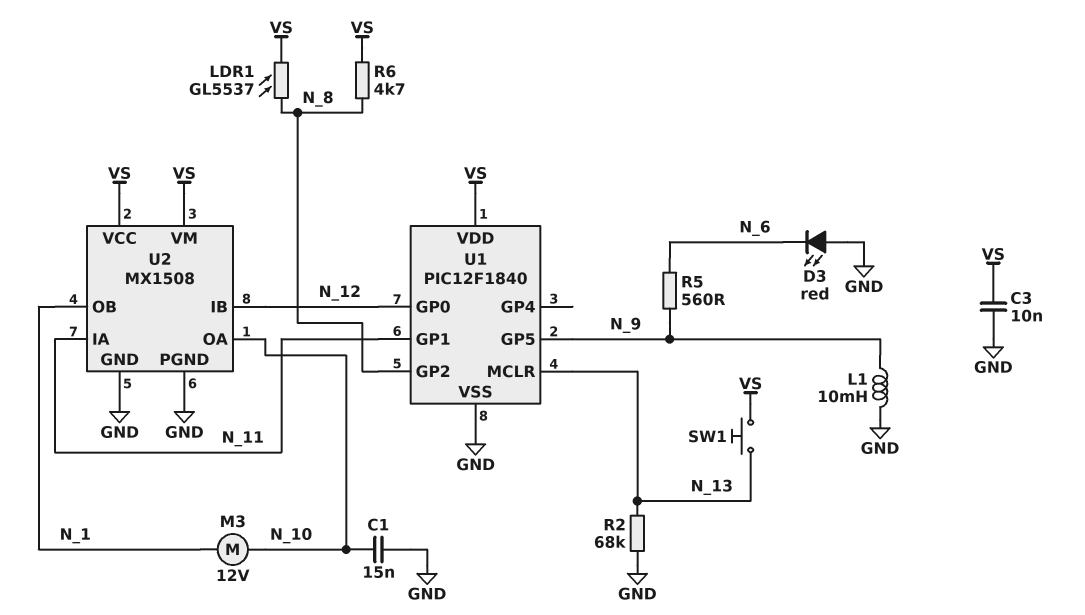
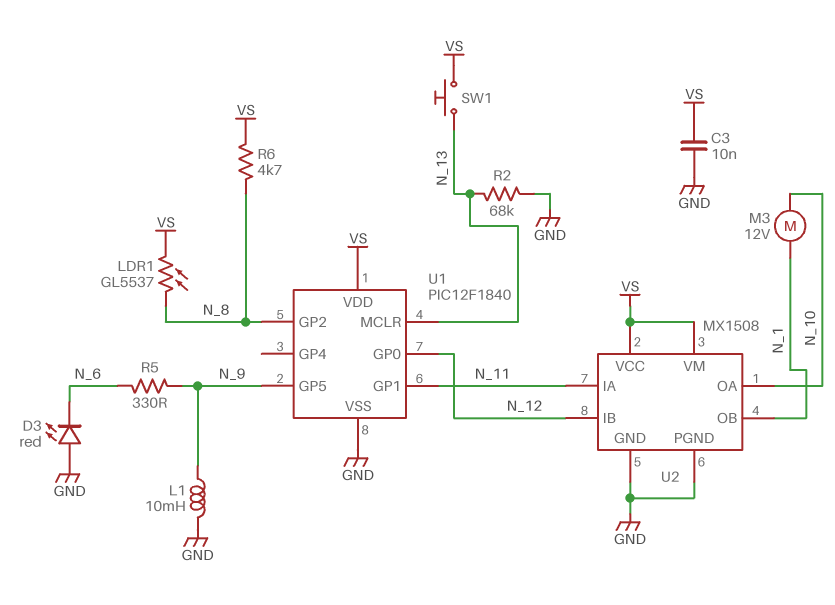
C1: 15nF (GND, N_10) -> none
R5: 560 (N_6, N_9) -> 330 (N_6, N_9)

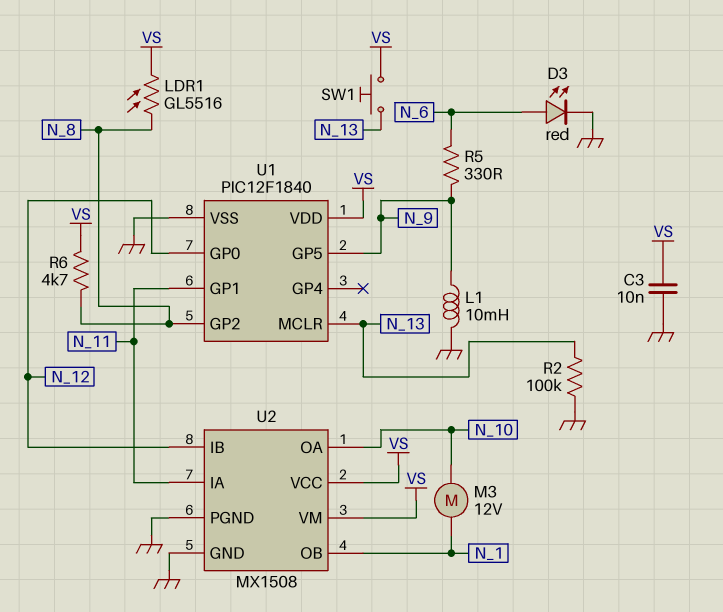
D3: LED red (A GND, K N_6) -> LED red (A N_6, K GND)
LDR1: GL5537 (N_8, VS) -> GL5516 (N_8, VS)
R2: 68k (GND, N_13) -> 100k (GND, N_13)

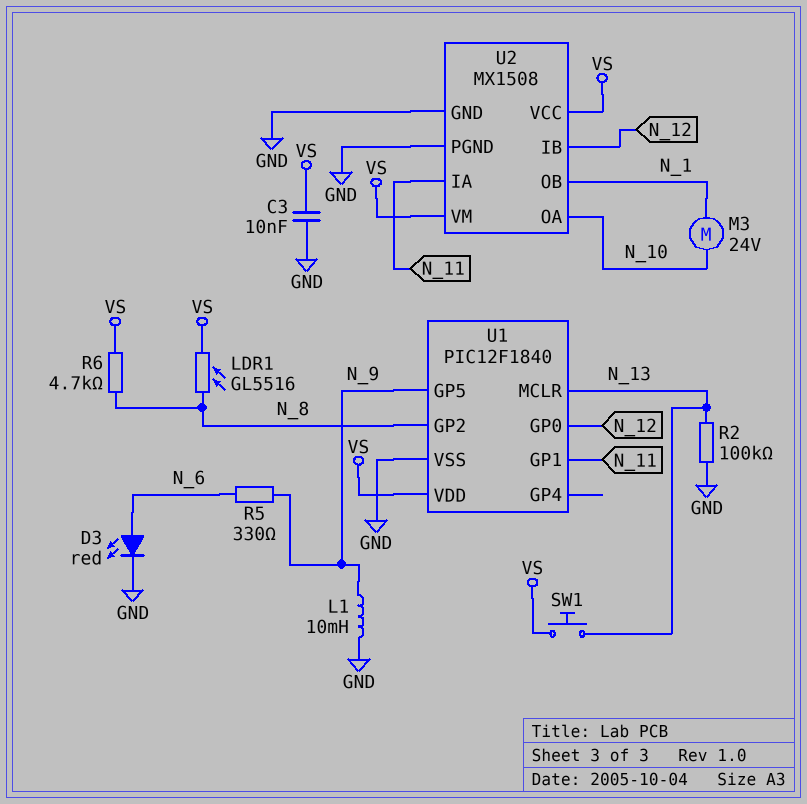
M3: motor 12V (N_1, N_10) -> motor 24V (N_1, N_10)

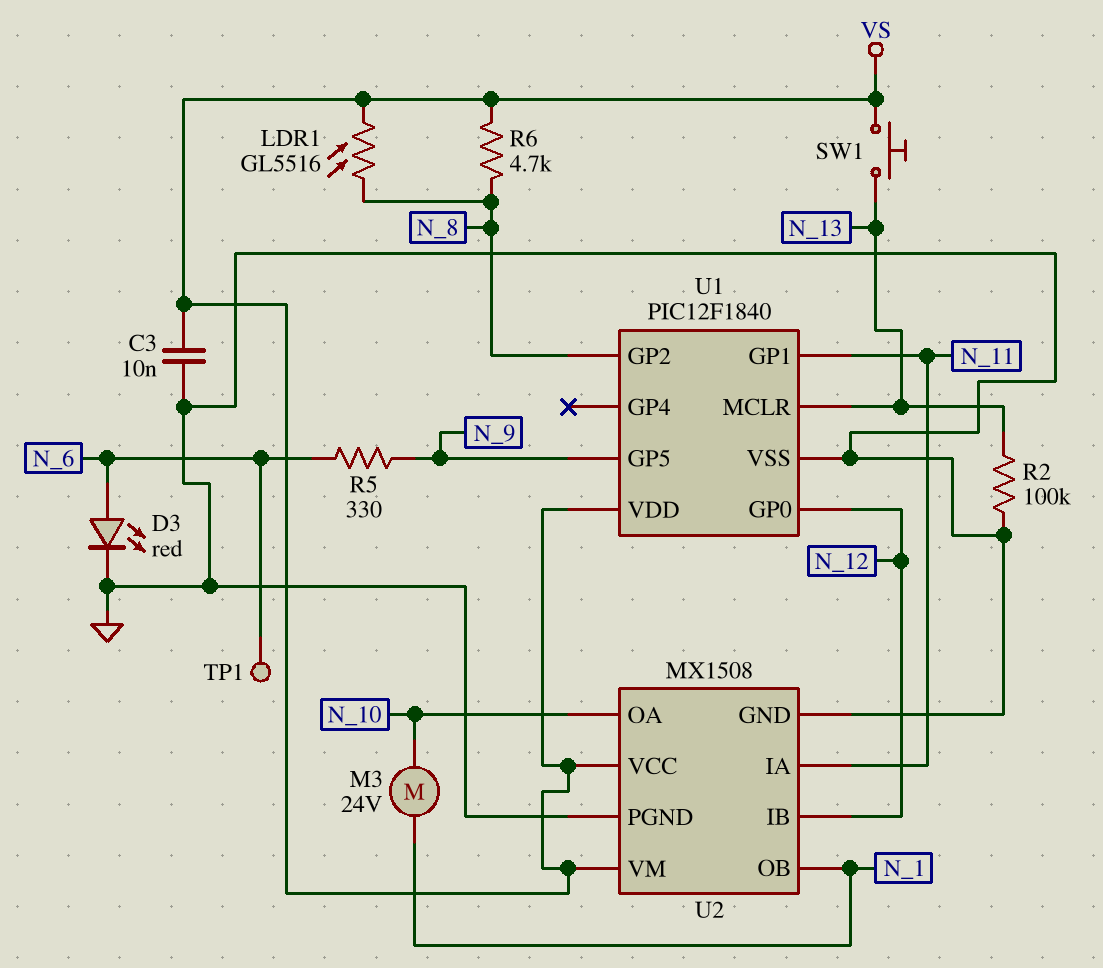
L1: 10mH (GND, N_9) -> none
TP1: none -> test point (N_6)

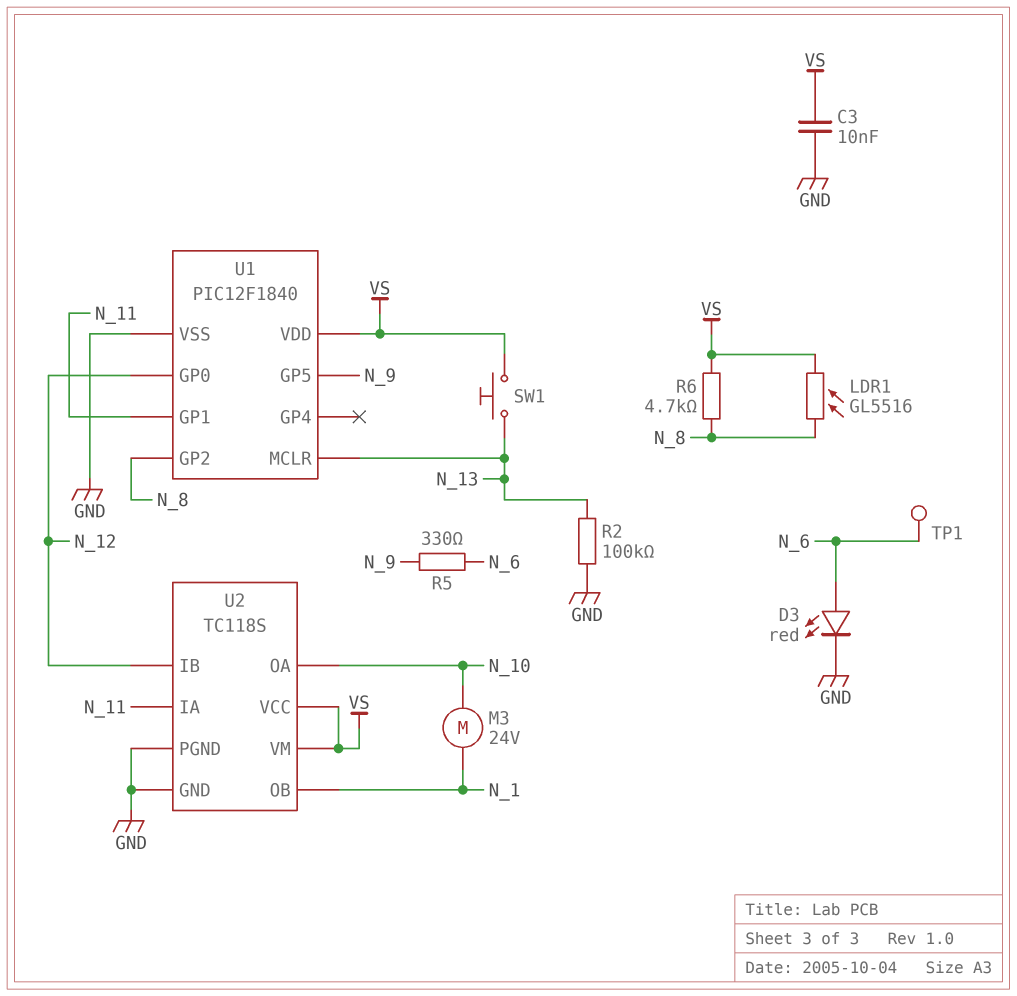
U2: MX1508 -> TC118S

